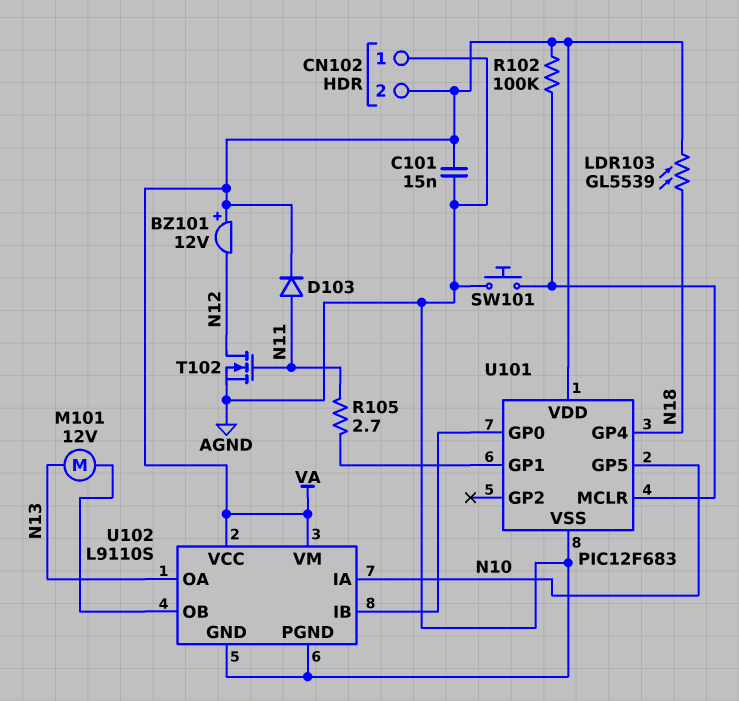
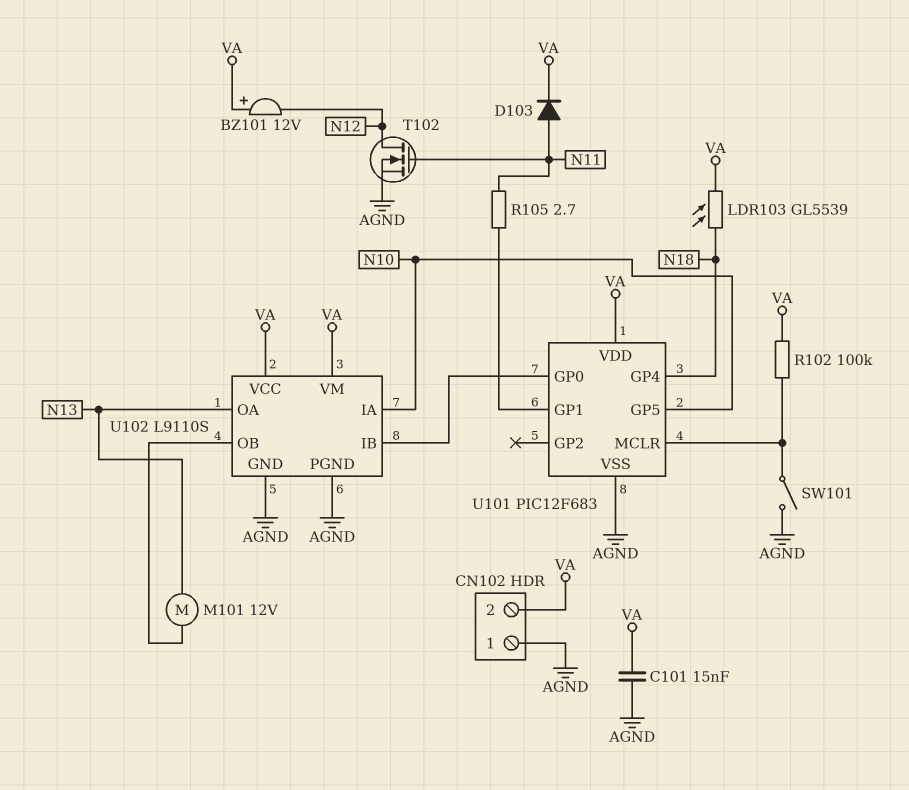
SW101: button (AGND, U101/MCLR) -> switch (AGND, U101/MCLR)

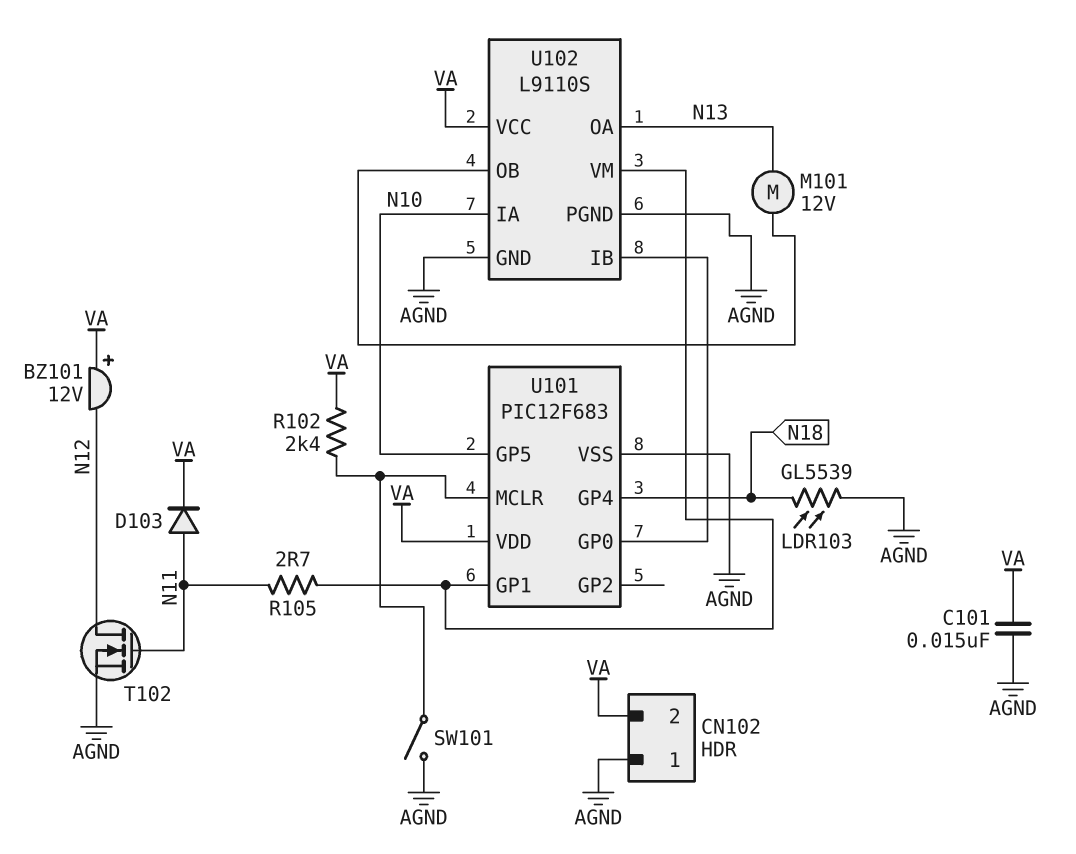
LDR103: GL5539 (N18, VA) -> GL5539 (AGND, N18)
R102: 100k (U101/MCLR, VA) -> 2.4k (U101/MCLR, VA)
U102 pin VM: VA -> U101/GP1

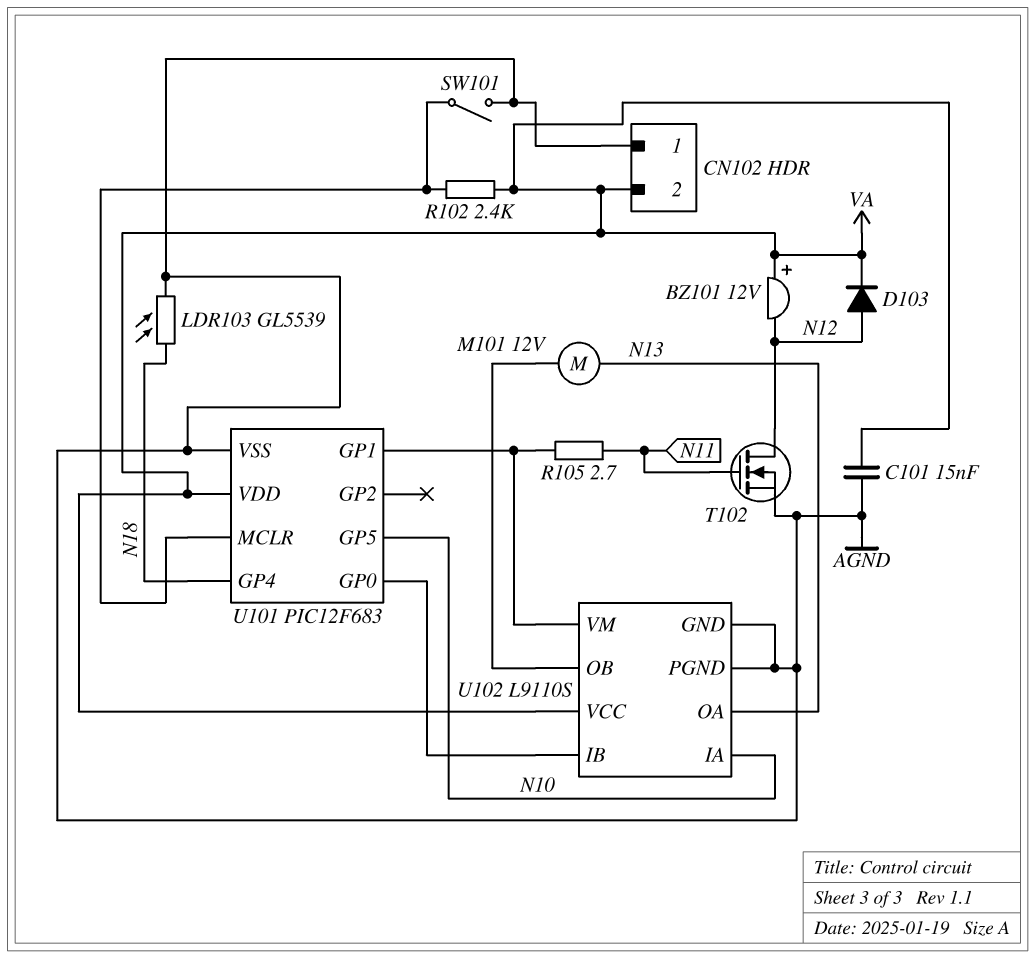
D103: diode (A N11, K VA) -> diode (A N12, K VA)

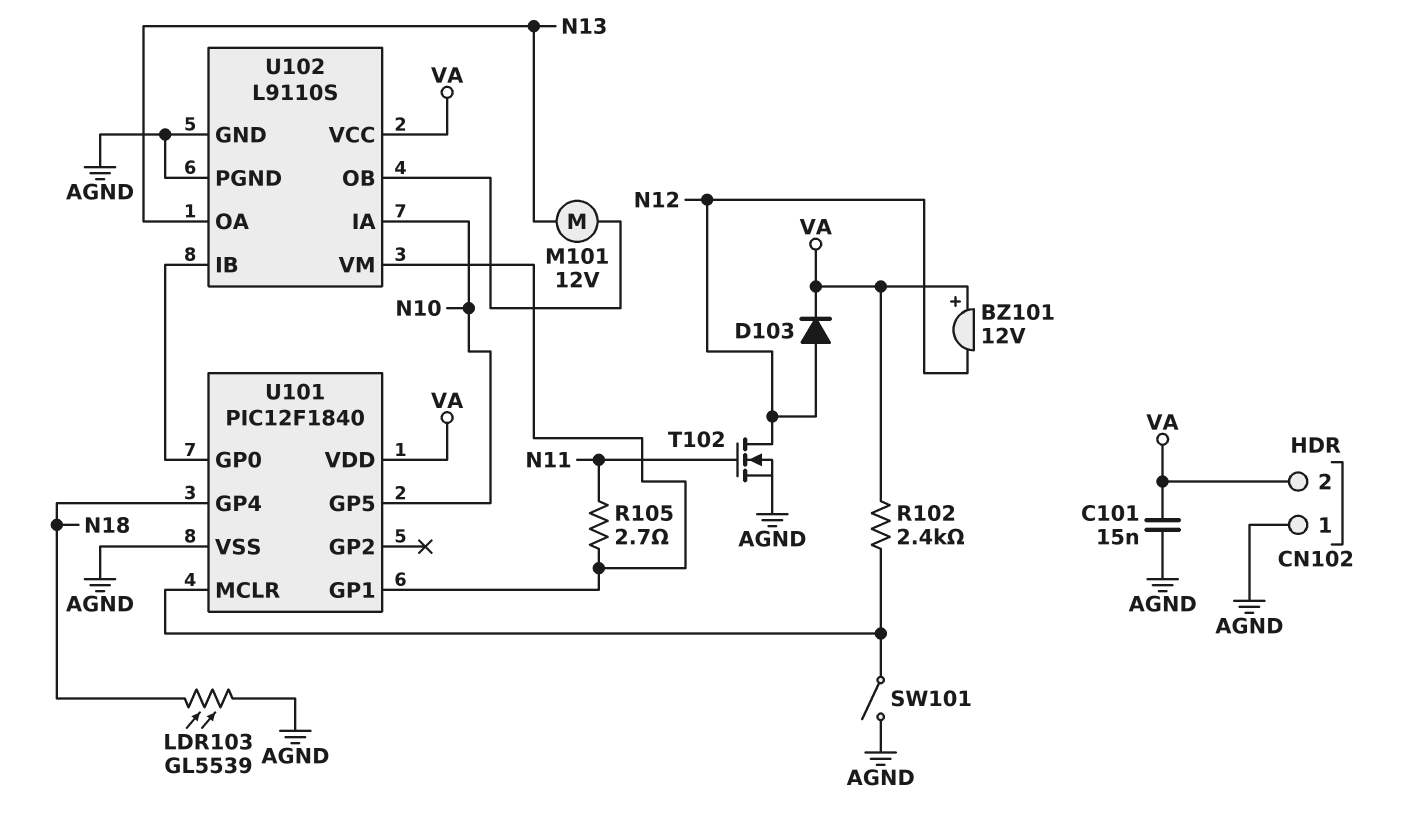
U101: PIC12F683 -> PIC12F1840

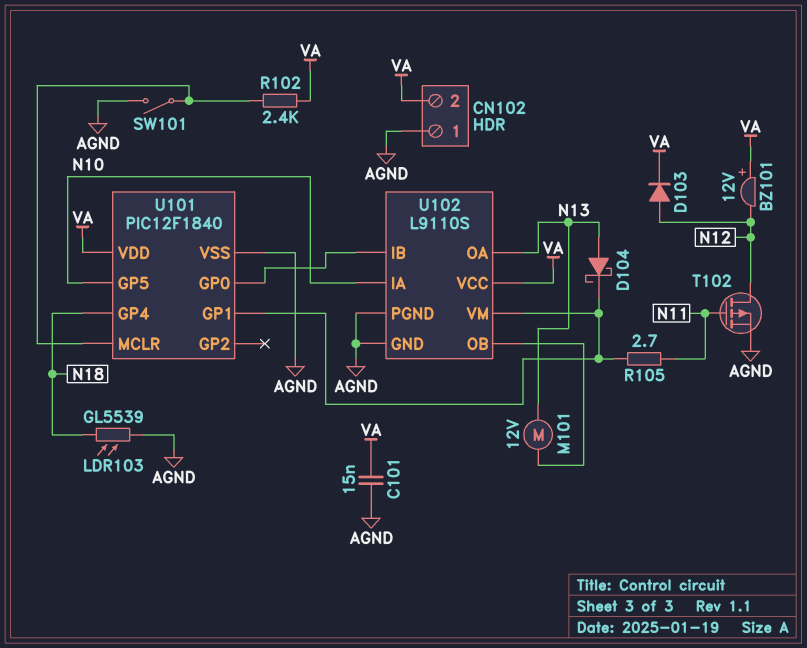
D104: none -> schottky (A N13, K U101/GP1)
T102: NMOS (G N11, D N12, S AGND) -> PMOS (G N11, D N12, S AGND)

